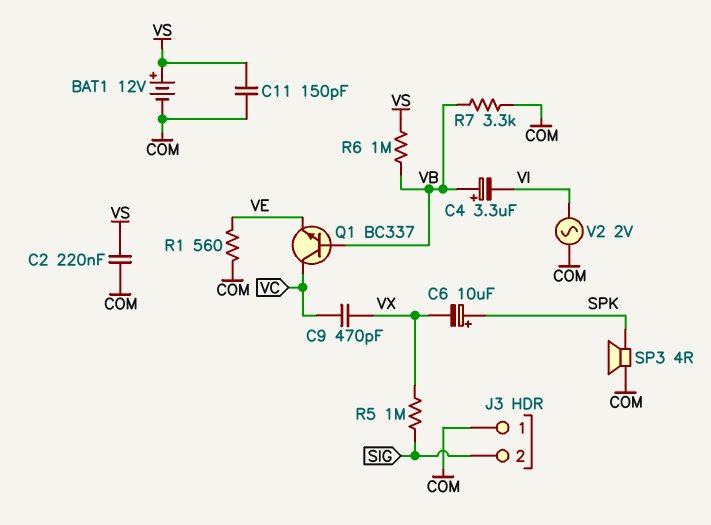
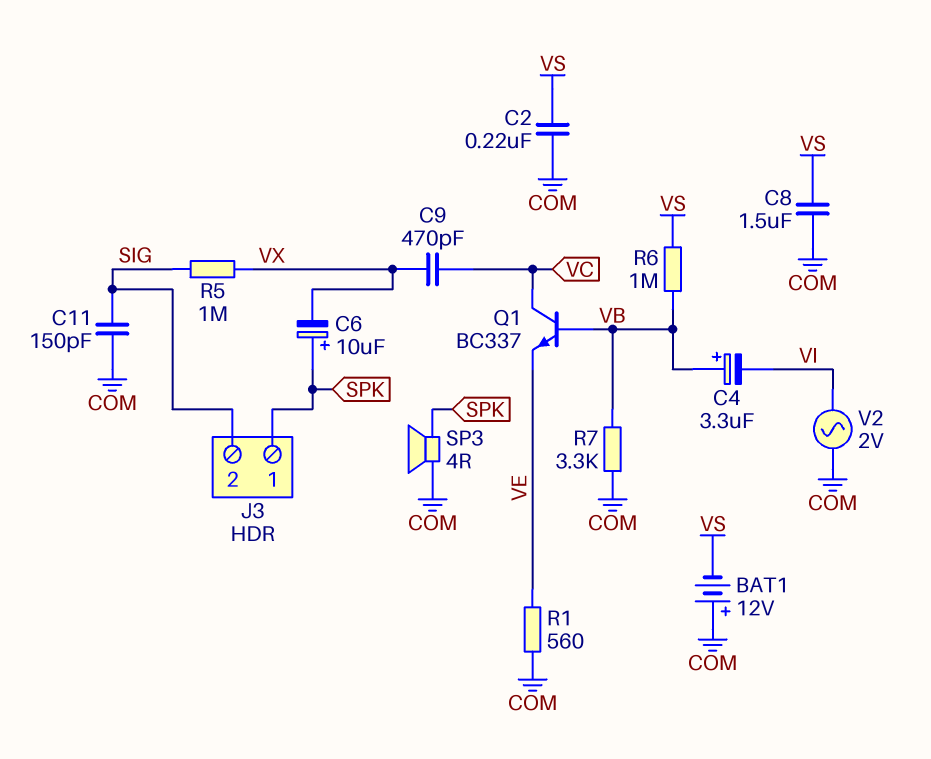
BAT1: 12V (plus VS, minus COM) -> 12V (plus COM, minus VS)
C8: none -> 1.5uF (COM, VS)
C11: 150pF (COM, VS) -> 150pF (COM, SIG)
J3 pin 1: COM -> SPK

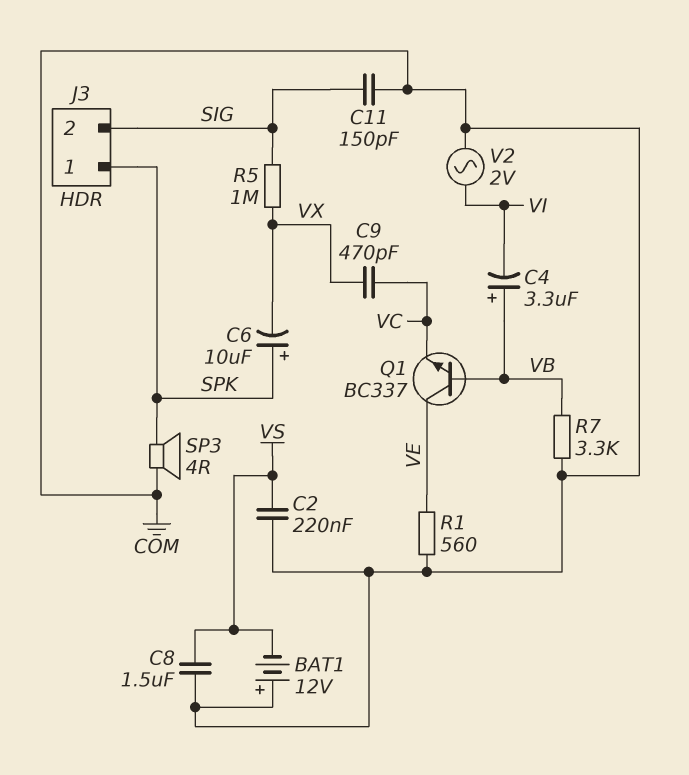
Q1: NPN BC337 (B VB, C VC, E VE) -> NPN BC337 (B VB, C VE, E VC)
R6: 1M (VB, VS) -> none

